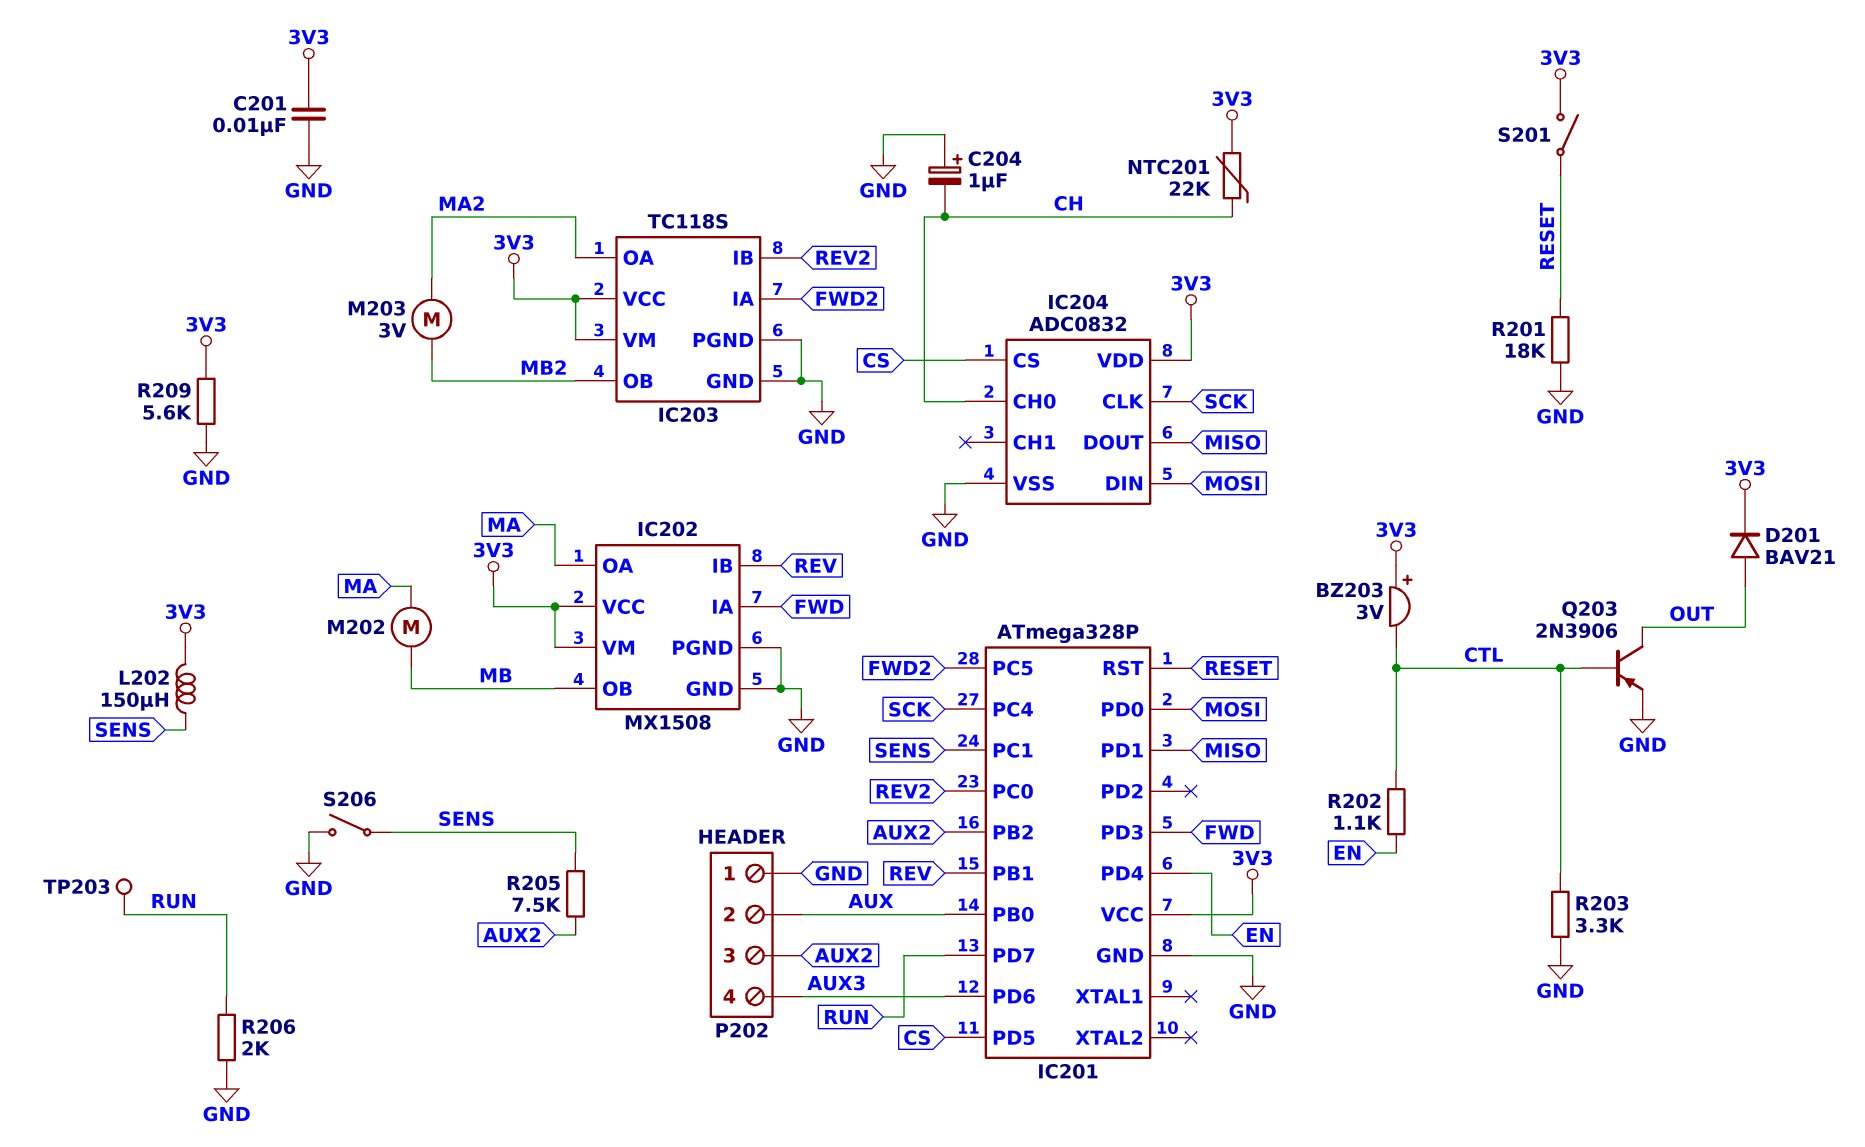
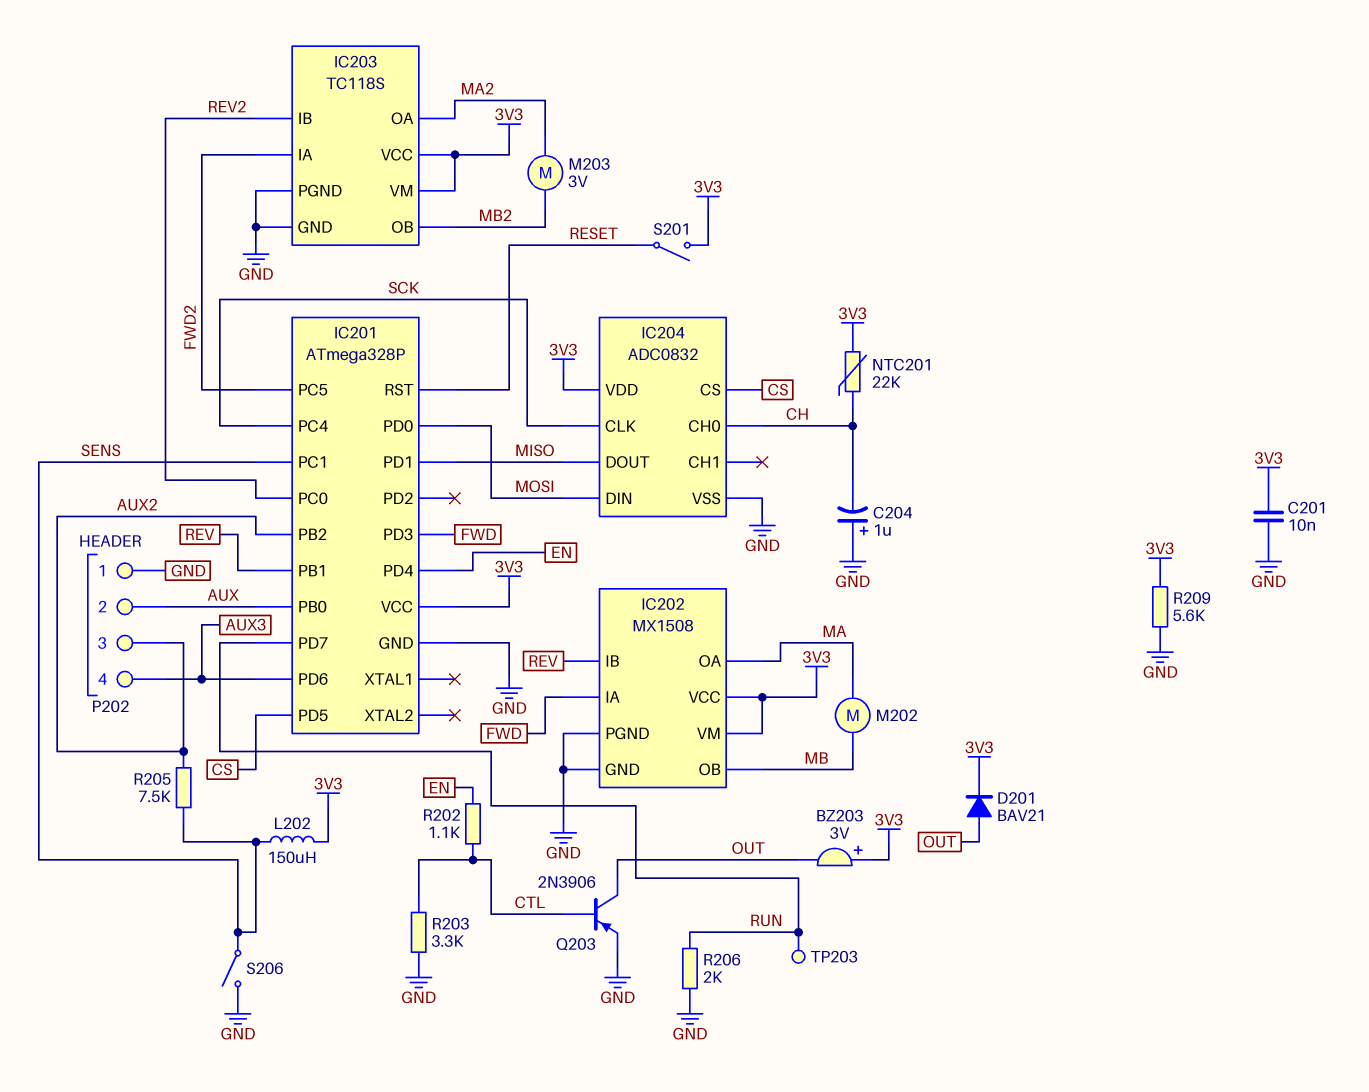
BZ203: buzzer 3V (plus 3V3, minus CTL) -> buzzer 3V (plus 3V3, minus OUT)
R201: 18k (GND, RESET) -> none

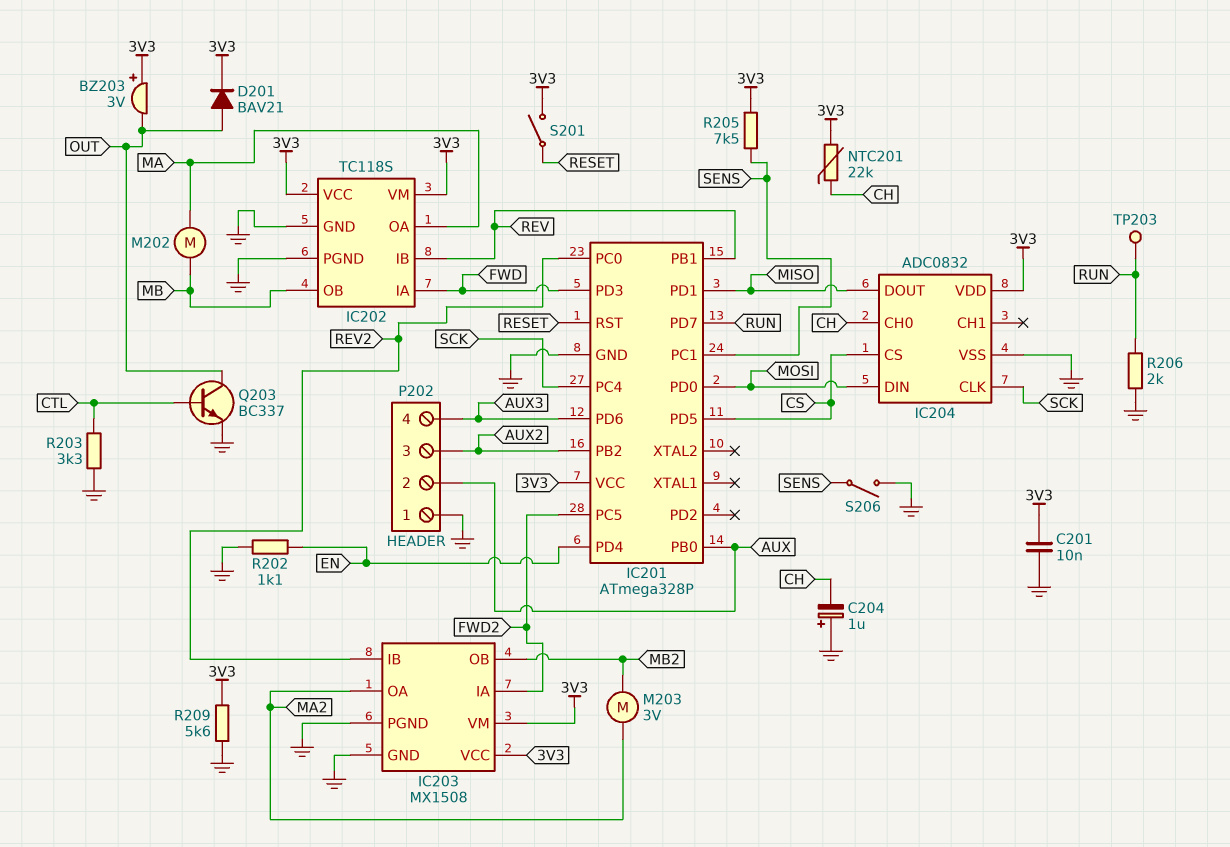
IC202: MX1508 -> TC118S
IC203: TC118S -> MX1508
L202: 150uH (3V3, SENS) -> none
Q203: PNP 2N3906 (B CTL, C OUT, E GND) -> NPN BC337 (B CTL, C OUT, E GND)
R202: 1.1k (CTL, EN) -> 1.1k (EN, GND)
R205: 7.5k (AUX2, SENS) -> 7.5k (3V3, SENS)

